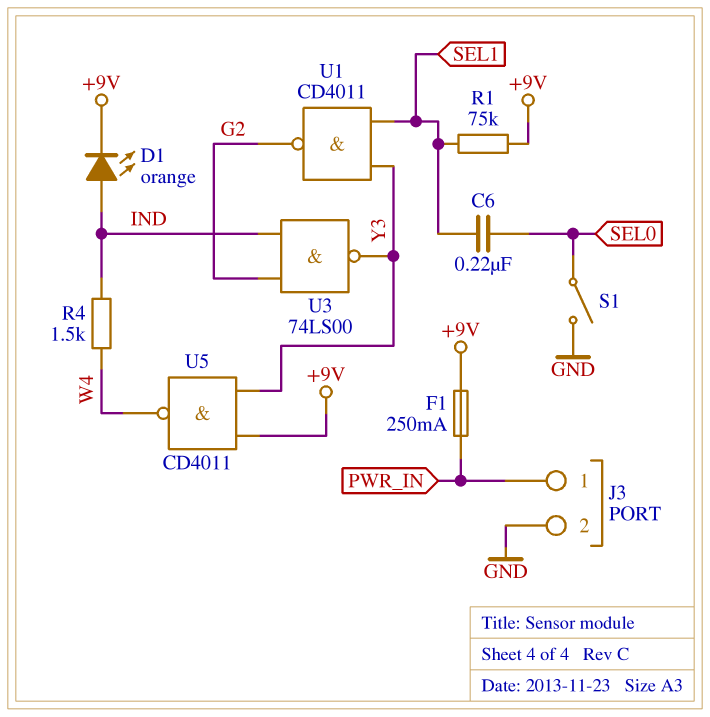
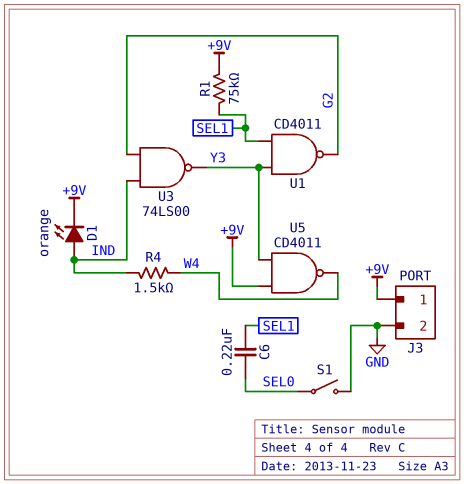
F1: 250mA (+9V, PWR_IN) -> none
J3 pin 1: PWR_IN -> +9V

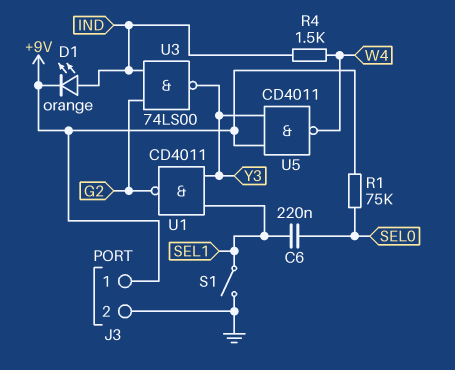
R1: 75k (+9V, SEL1) -> 75k (+9V, SEL0)
S1: switch (GND, SEL0) -> switch (GND, SEL1)

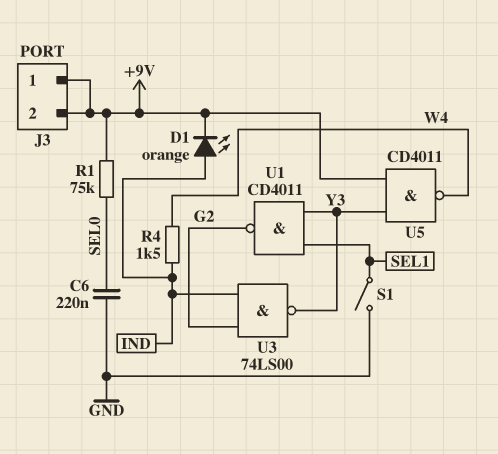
C6: 220nF (SEL0, SEL1) -> 220nF (GND, SEL0)
J3 pin 2: GND -> +9V

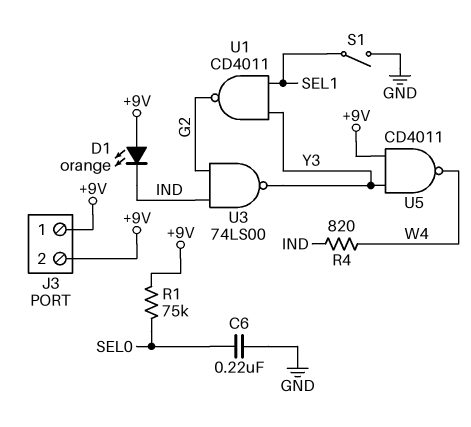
D1: LED orange (A IND, K +9V) -> LED orange (A +9V, K IND)
R4: 1.5k (IND, W4) -> 820 (IND, W4)

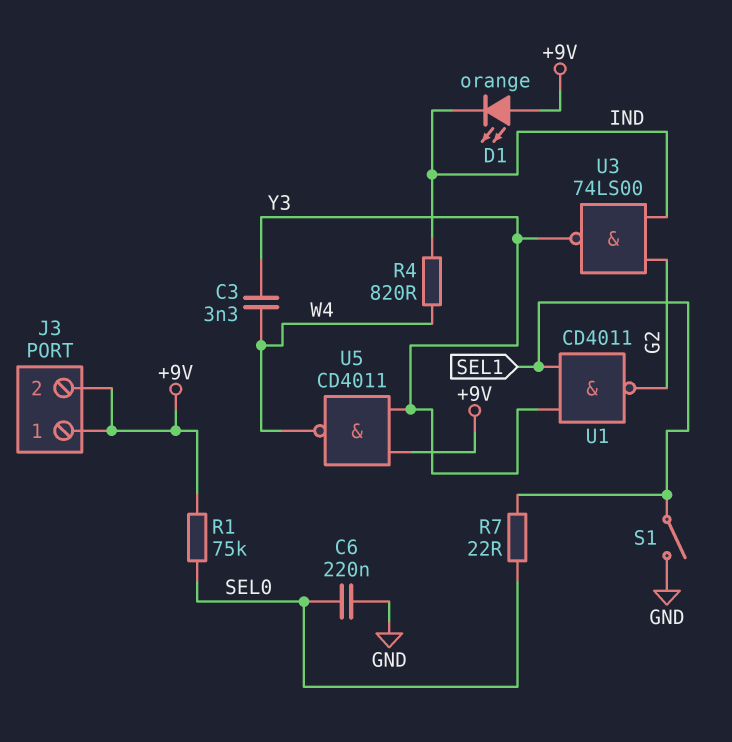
C3: none -> 3.3nF (W4, Y3)
R7: none -> 22 (SEL0, SEL1)

